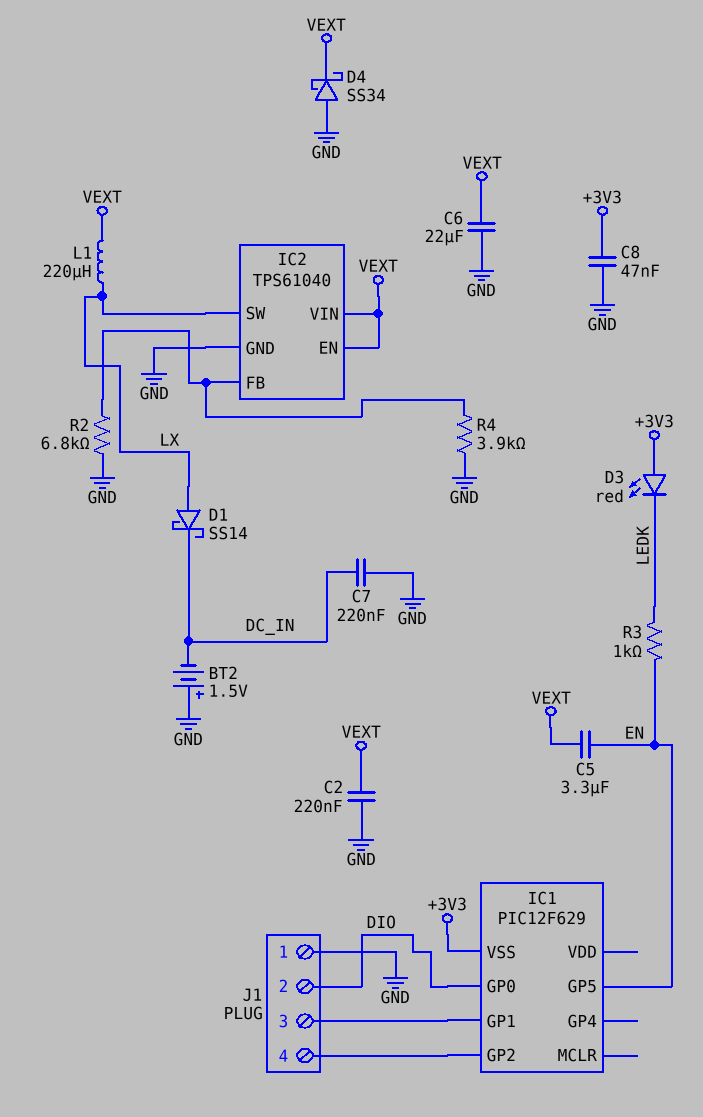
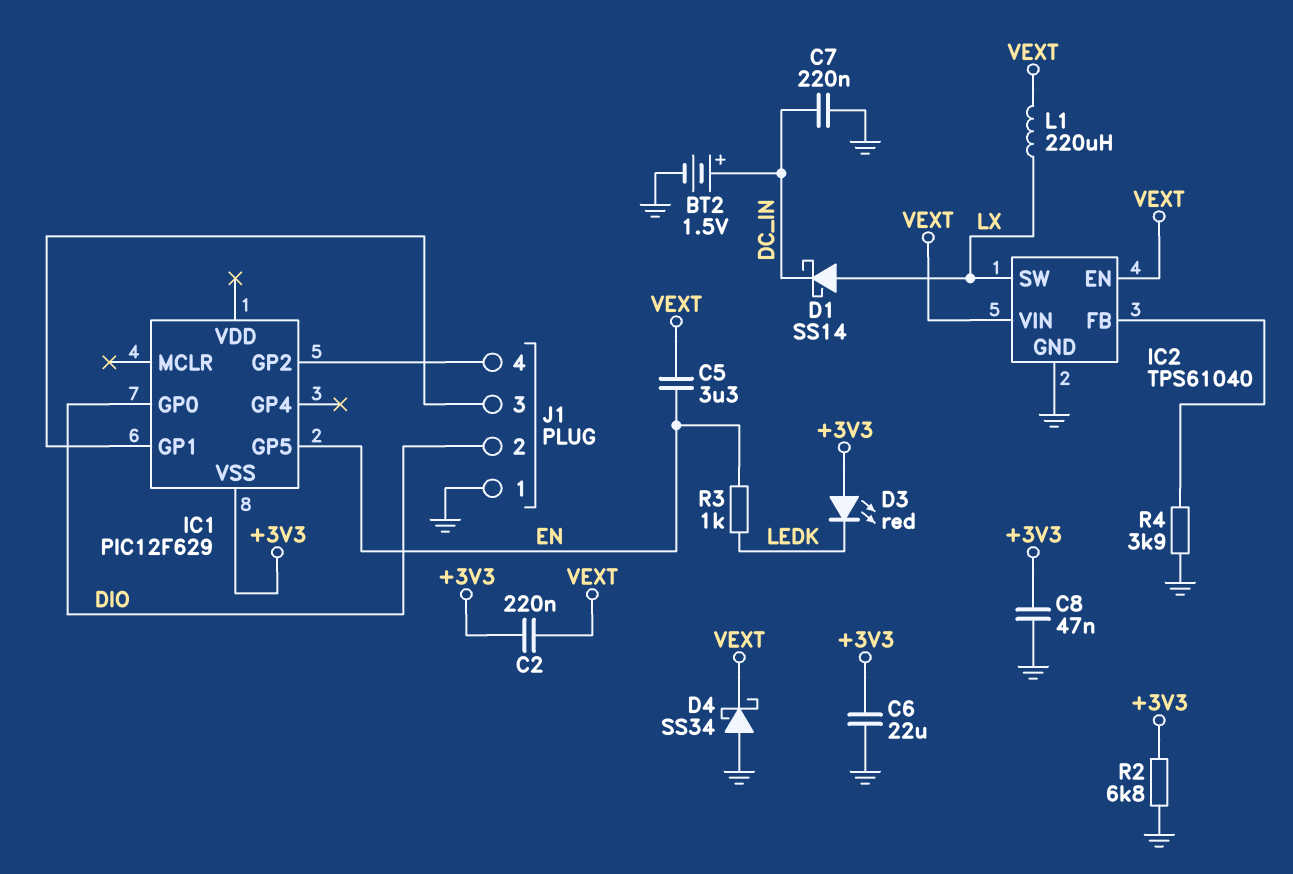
BT2: 1.5V (plus GND, minus DC_IN) -> 1.5V (plus DC_IN, minus GND)
C2: 220nF (GND, VEXT) -> 220nF (+3V3, VEXT)
C6: 22uF (GND, VEXT) -> 22uF (+3V3, GND)
R2: 6.8k (GND, IC2/FB) -> 6.8k (+3V3, GND)

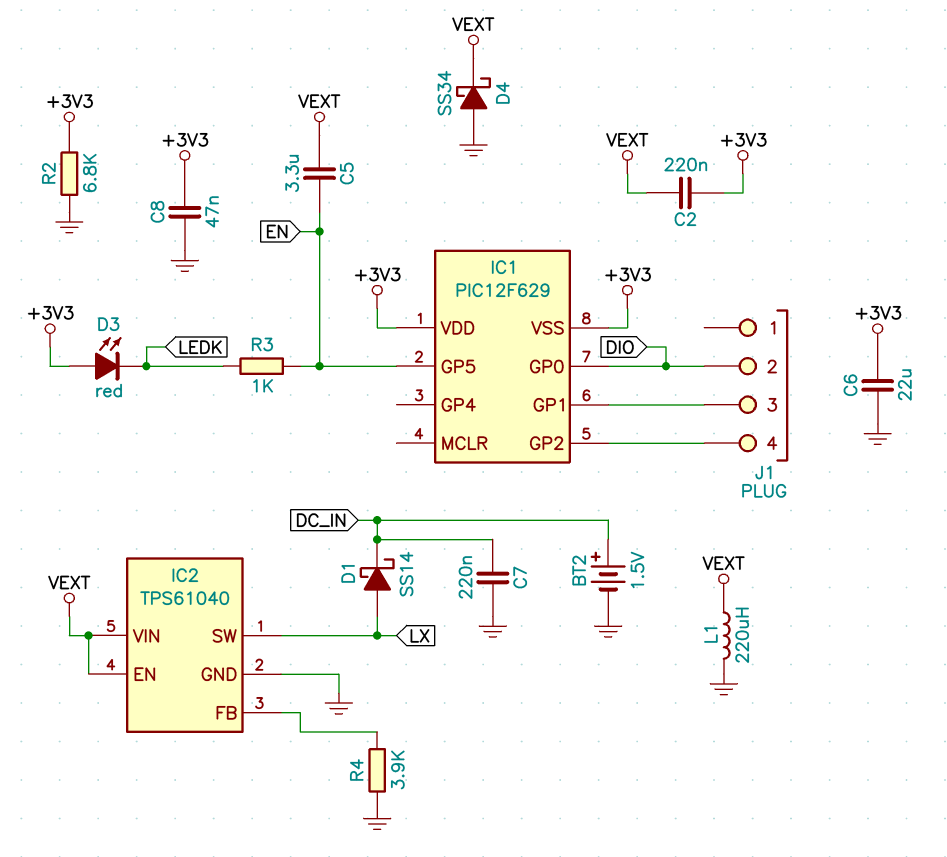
IC1 pin VDD: none -> +3V3
J1 pin 1: GND -> none
L1: 220uH (LX, VEXT) -> 220uH (GND, VEXT)

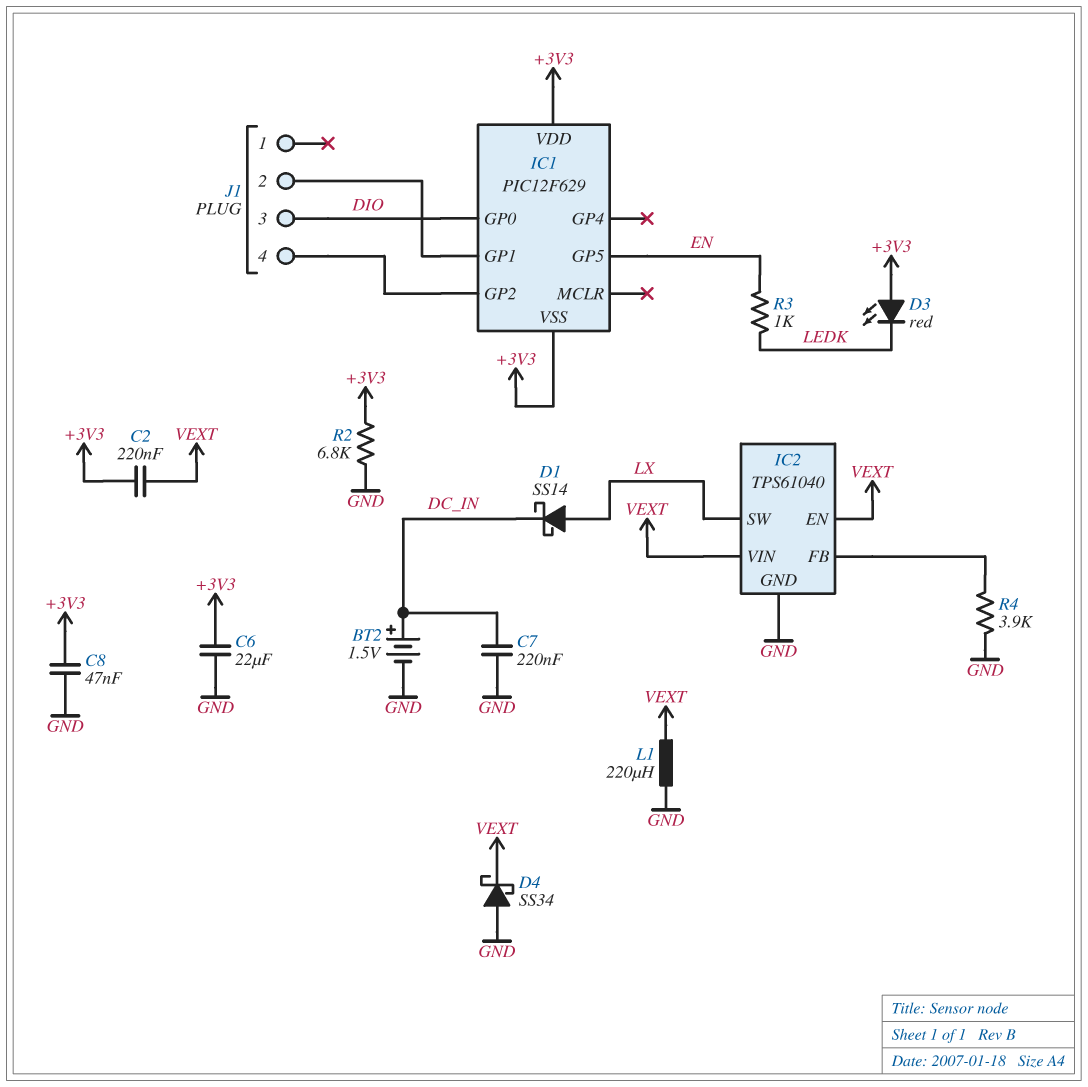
C5: 3.3uF (EN, VEXT) -> none
J1 pin 2: DIO -> IC1/GP1
J1 pin 3: IC1/GP1 -> DIO

